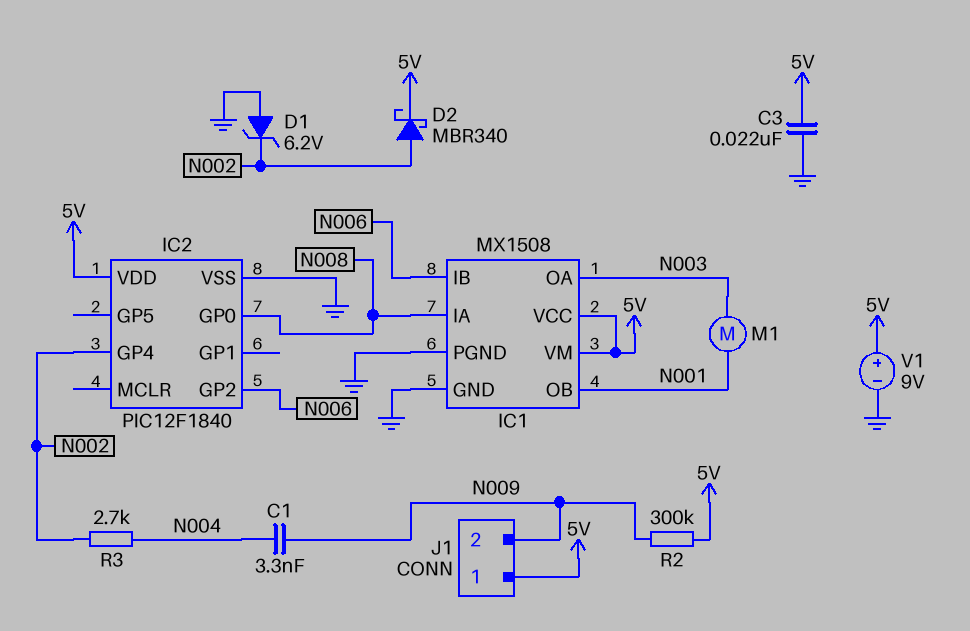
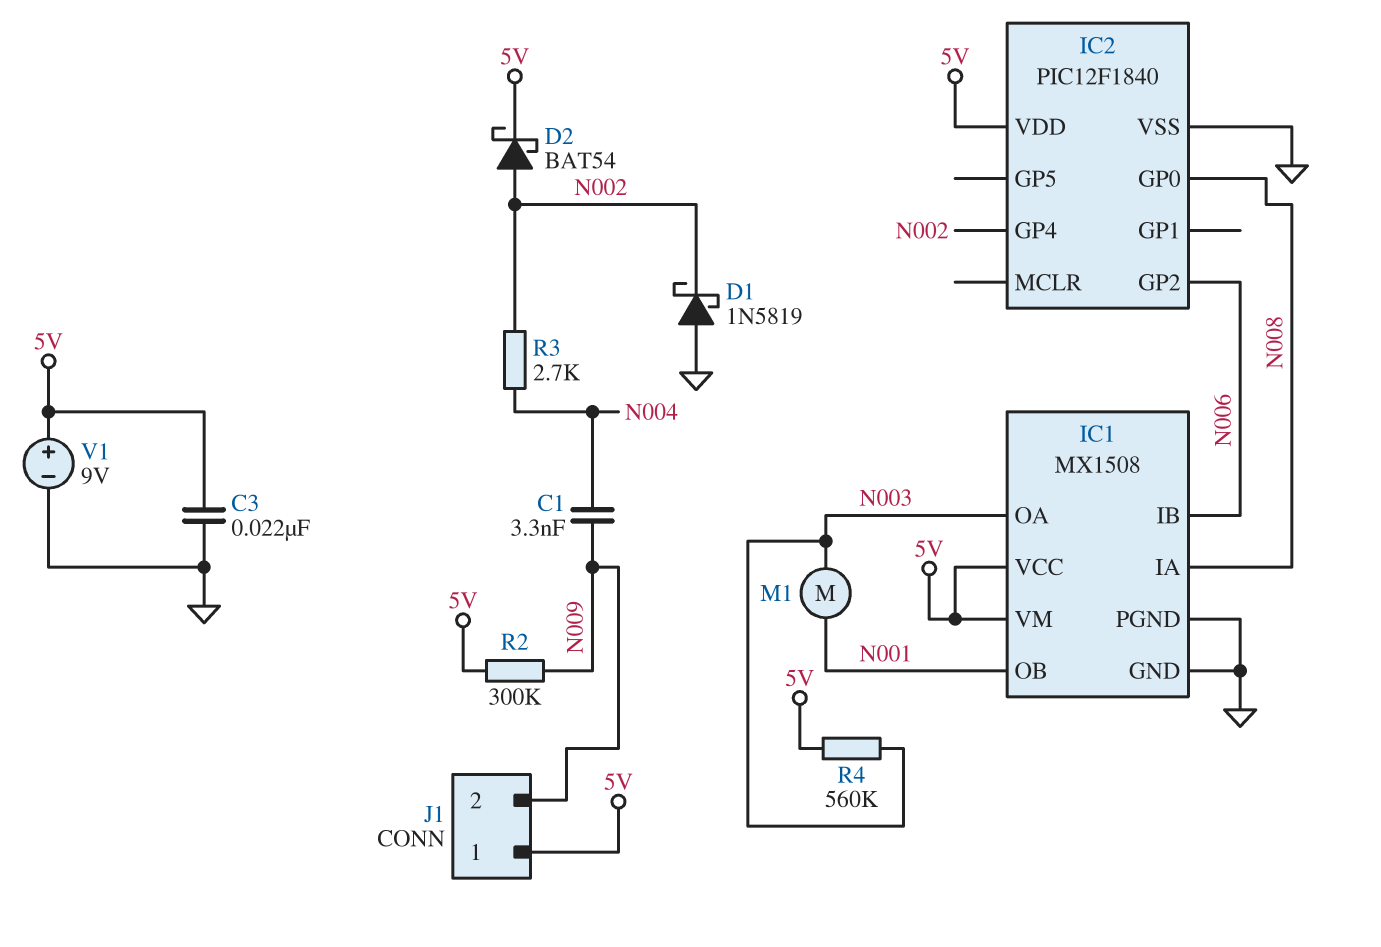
D1: zener 6.2V (A GND, K N002) -> schottky 1N5819 (A GND, K N002)
D2: schottky MBR340 (A N002, K 5V) -> schottky BAT54 (A N002, K 5V)
R4: none -> 560k (5V, N003)

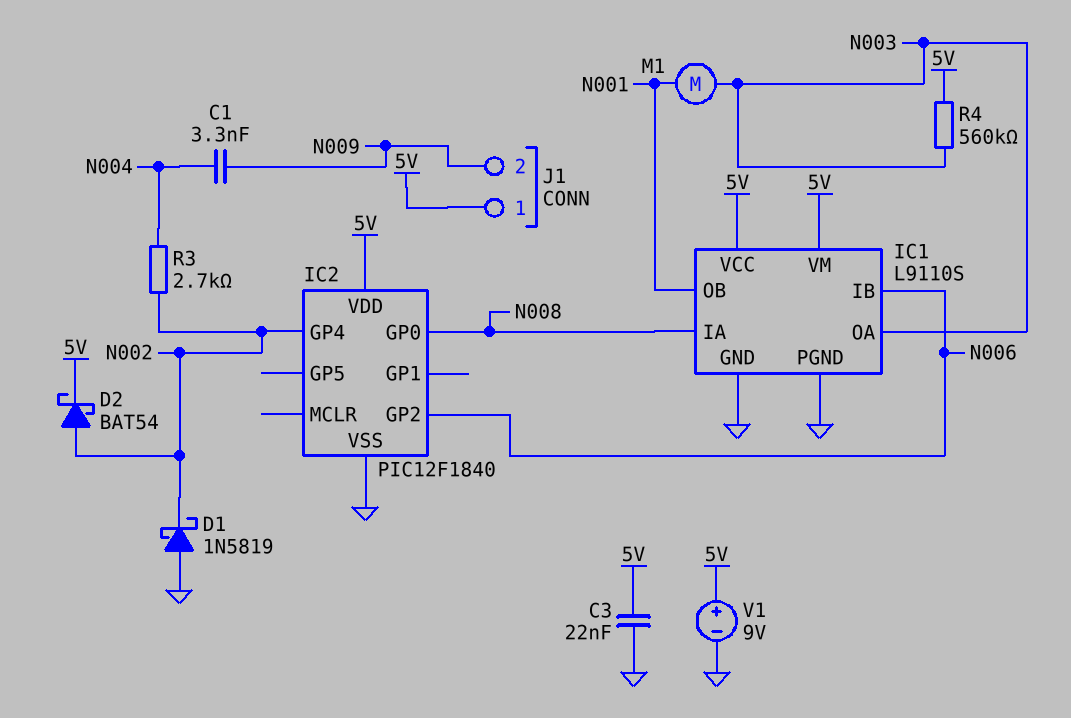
IC1: MX1508 -> L9110S
R2: 300k (5V, N009) -> none

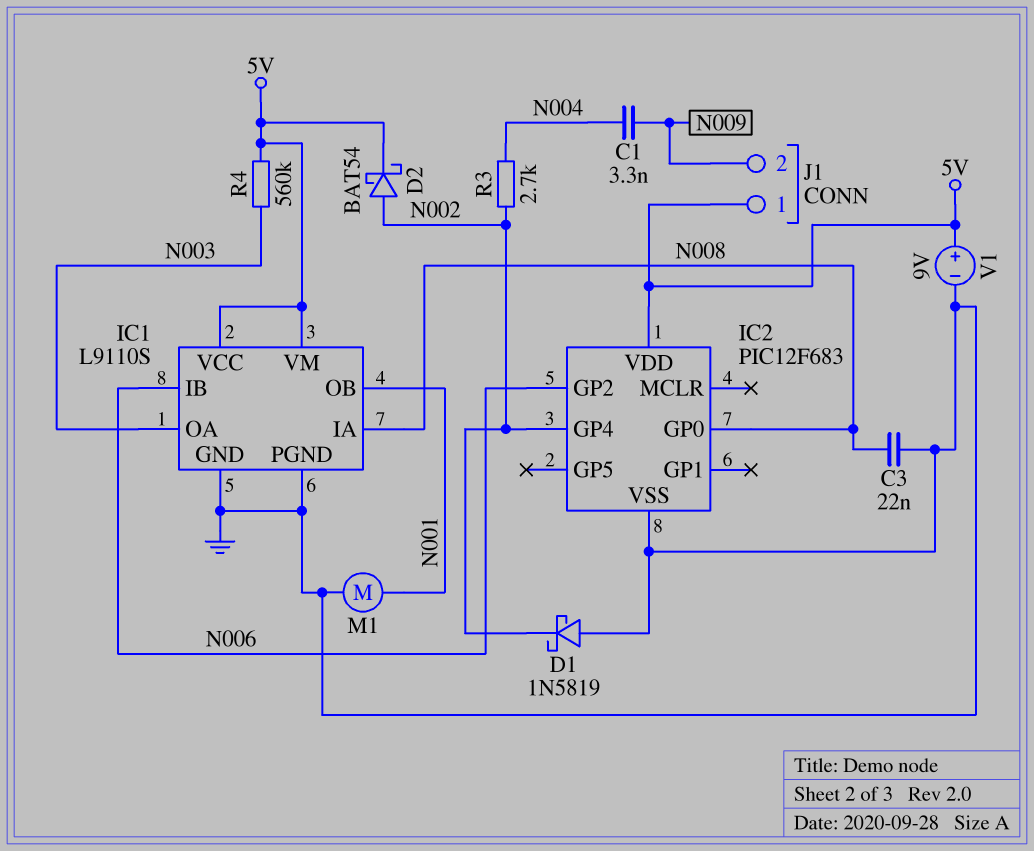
C3: 22nF (5V, GND) -> 22nF (GND, N008)
IC2: PIC12F1840 -> PIC12F683
M1: motor (N001, N003) -> motor (GND, N001)

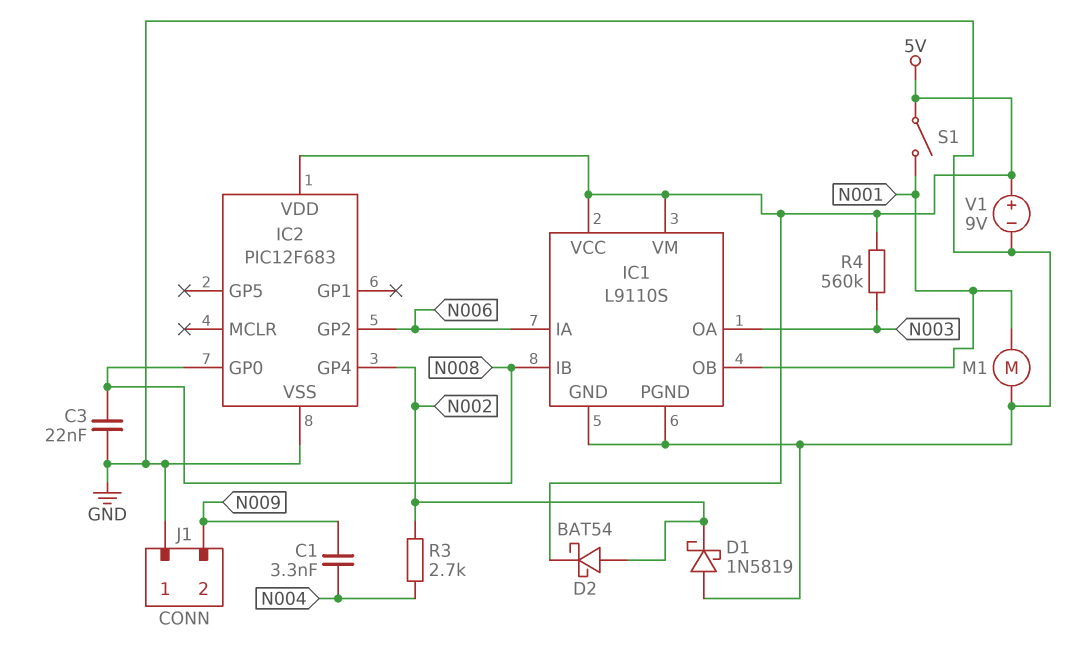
IC1 pin IA: N008 -> N006
IC1 pin IB: N006 -> N008
J1 pin 1: 5V -> GND
S1: none -> switch (5V, N001)

